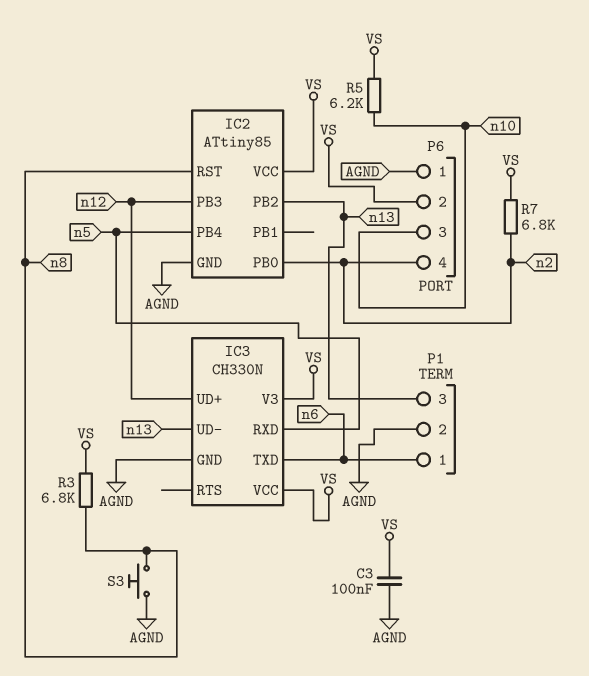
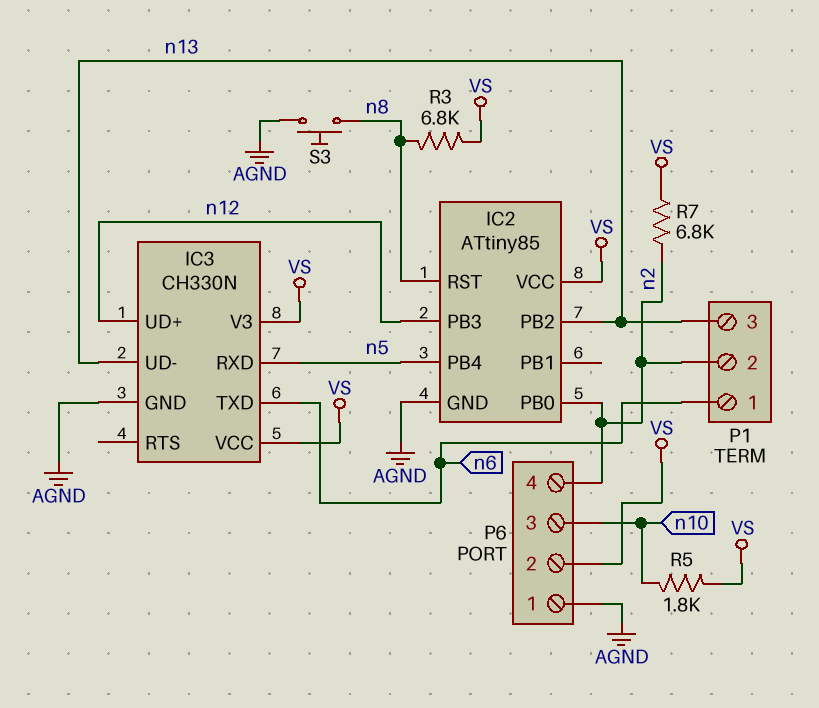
C3: 100nF (AGND, VS) -> none
P1 pin 2: AGND -> n2
R5: 6.2k (VS, n10) -> 1.8k (VS, n10)

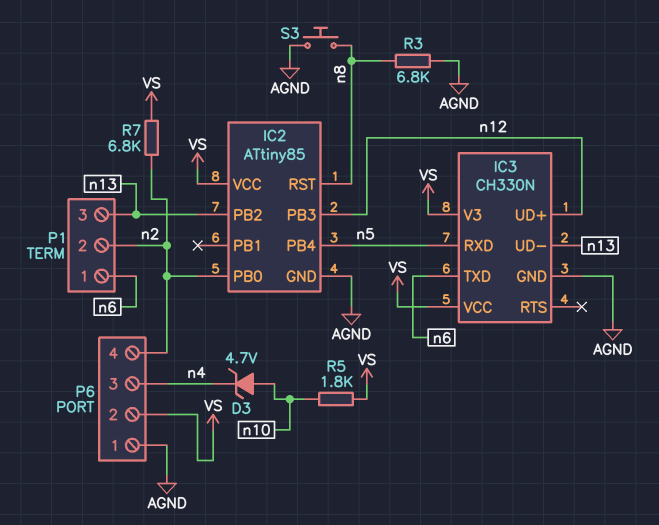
D3: none -> zener 4.7V (A n10, K n4)
P6 pin 3: n10 -> n4
R3: 6.8k (VS, n8) -> 6.8k (AGND, n8)

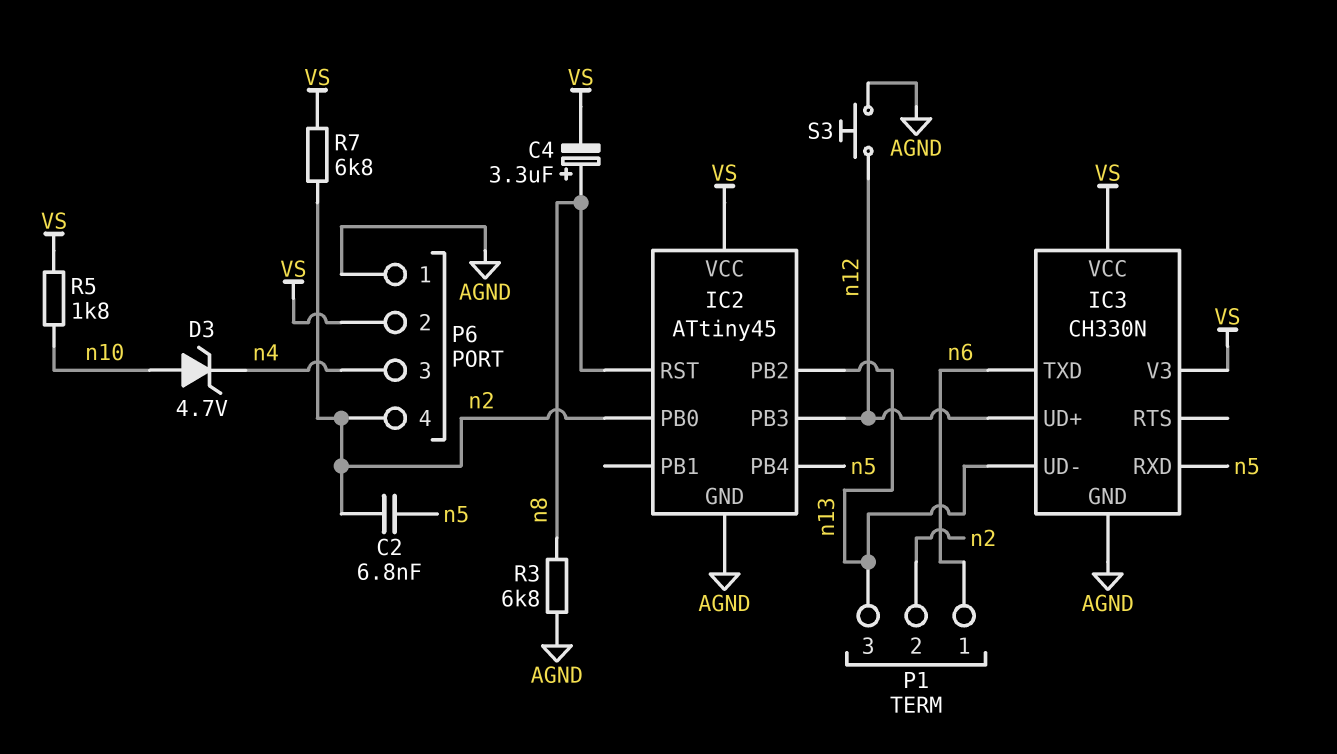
C2: none -> 6.8nF (n2, n5)
C4: none -> 3.3uF (plus n8, minus VS)
IC2: ATtiny85 -> ATtiny45
S3: button (AGND, n8) -> button (AGND, n12)

